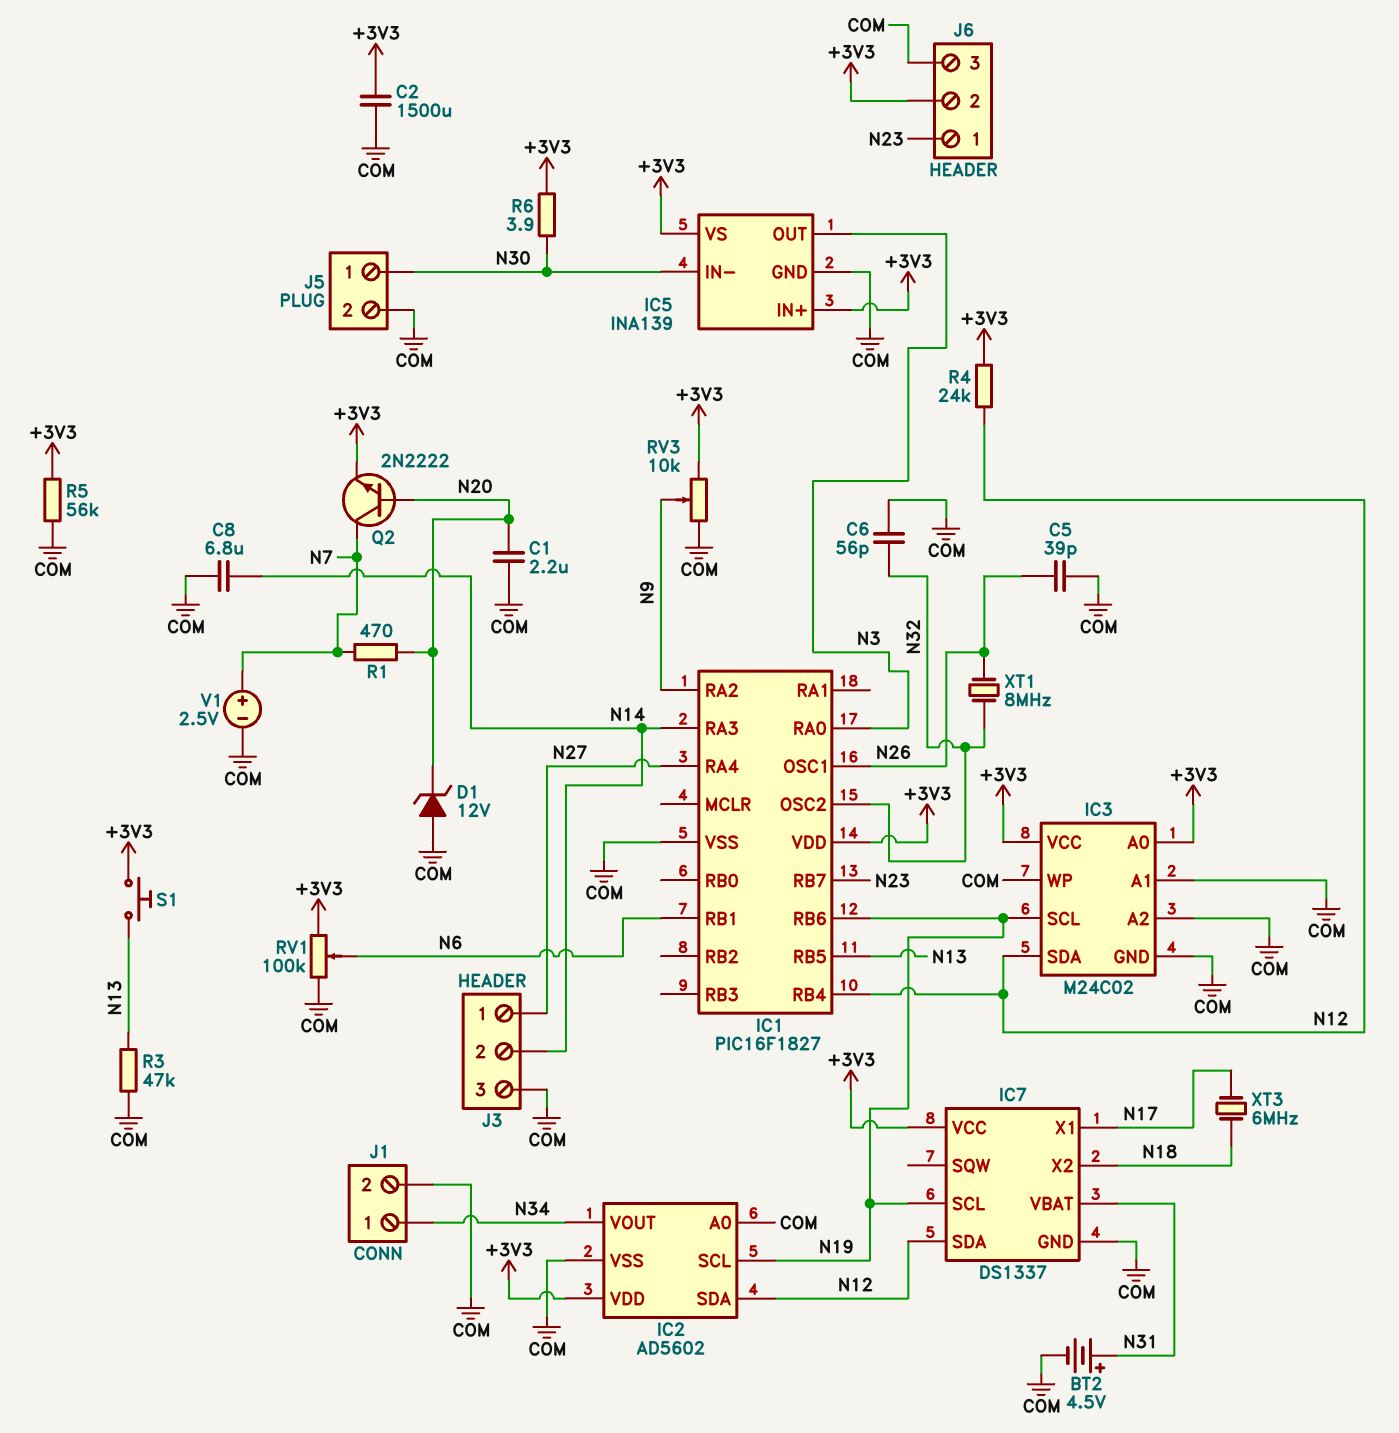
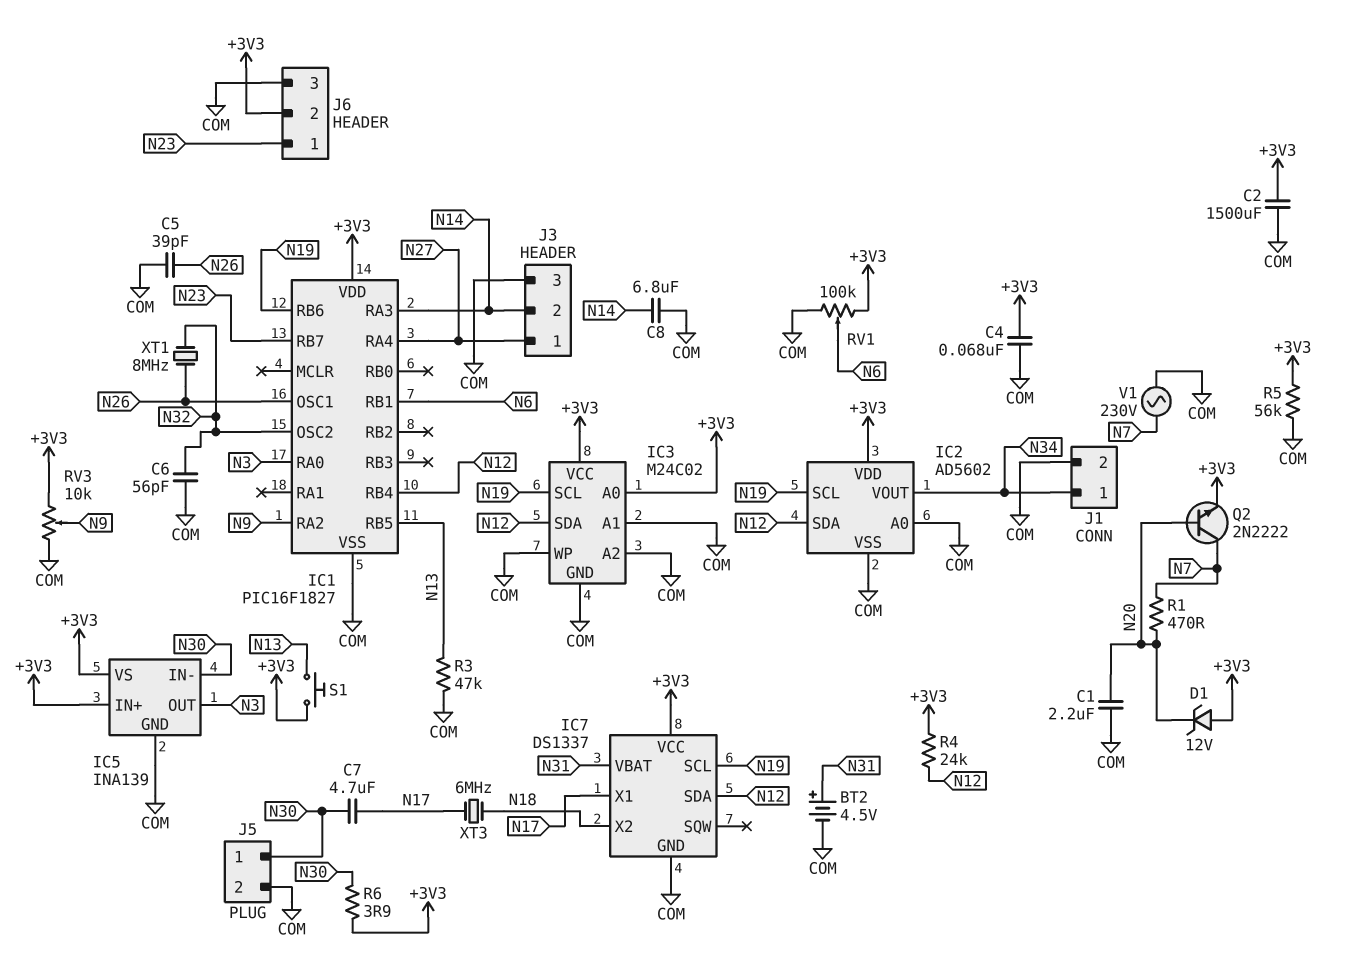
C4: none -> 68nF (+3V3, COM)
C7: none -> 4.7uF (N17, N30)
D1: zener 12V (A COM, K N20) -> zener 12V (A +3V3, K N20)
V1: 2.5V (plus N7, minus COM) -> AC 230V (COM, N7)

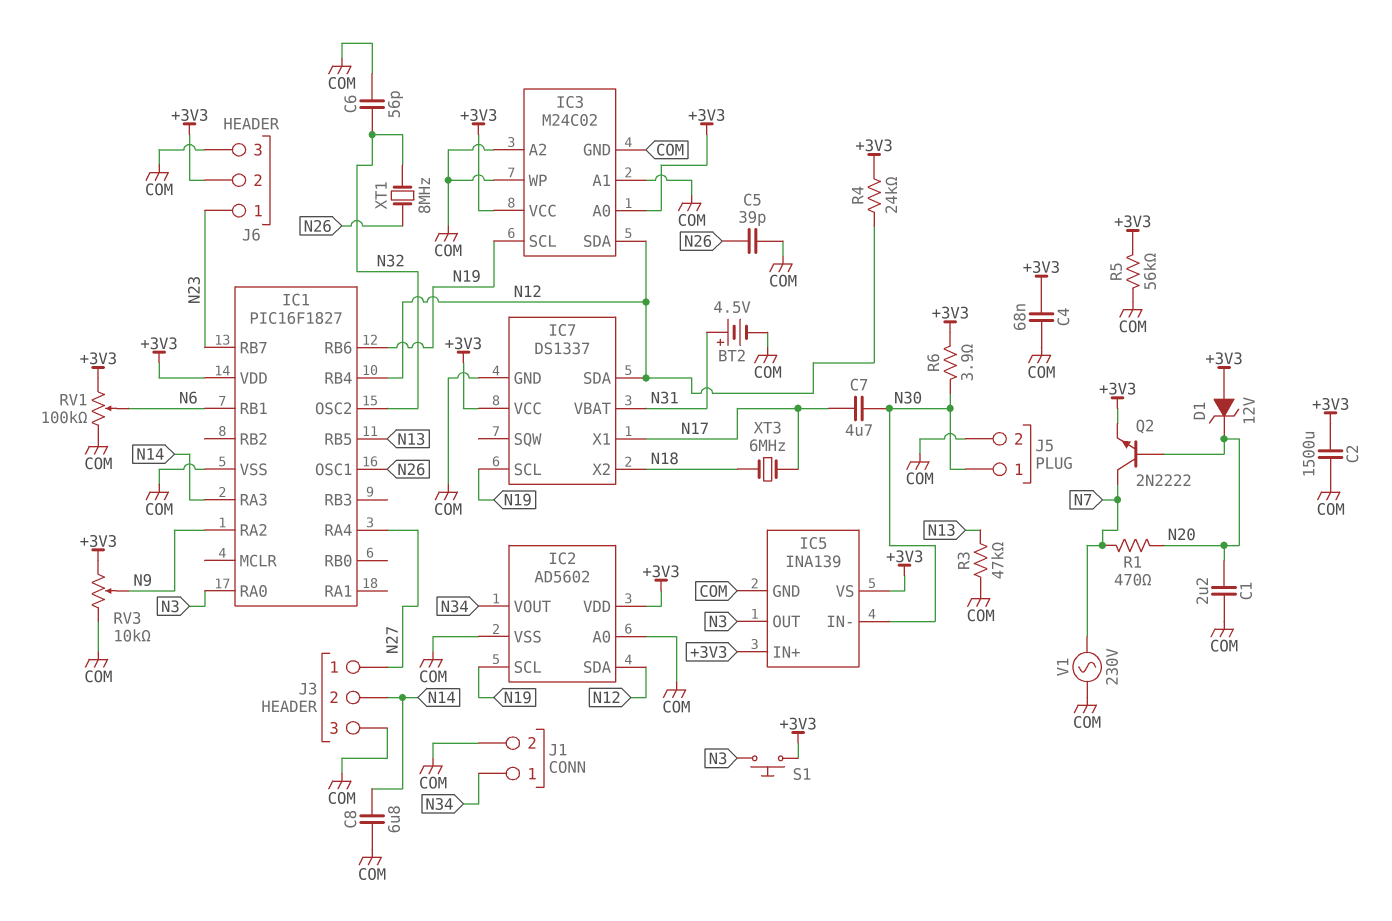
S1: button (+3V3, N13) -> button (+3V3, N3)

